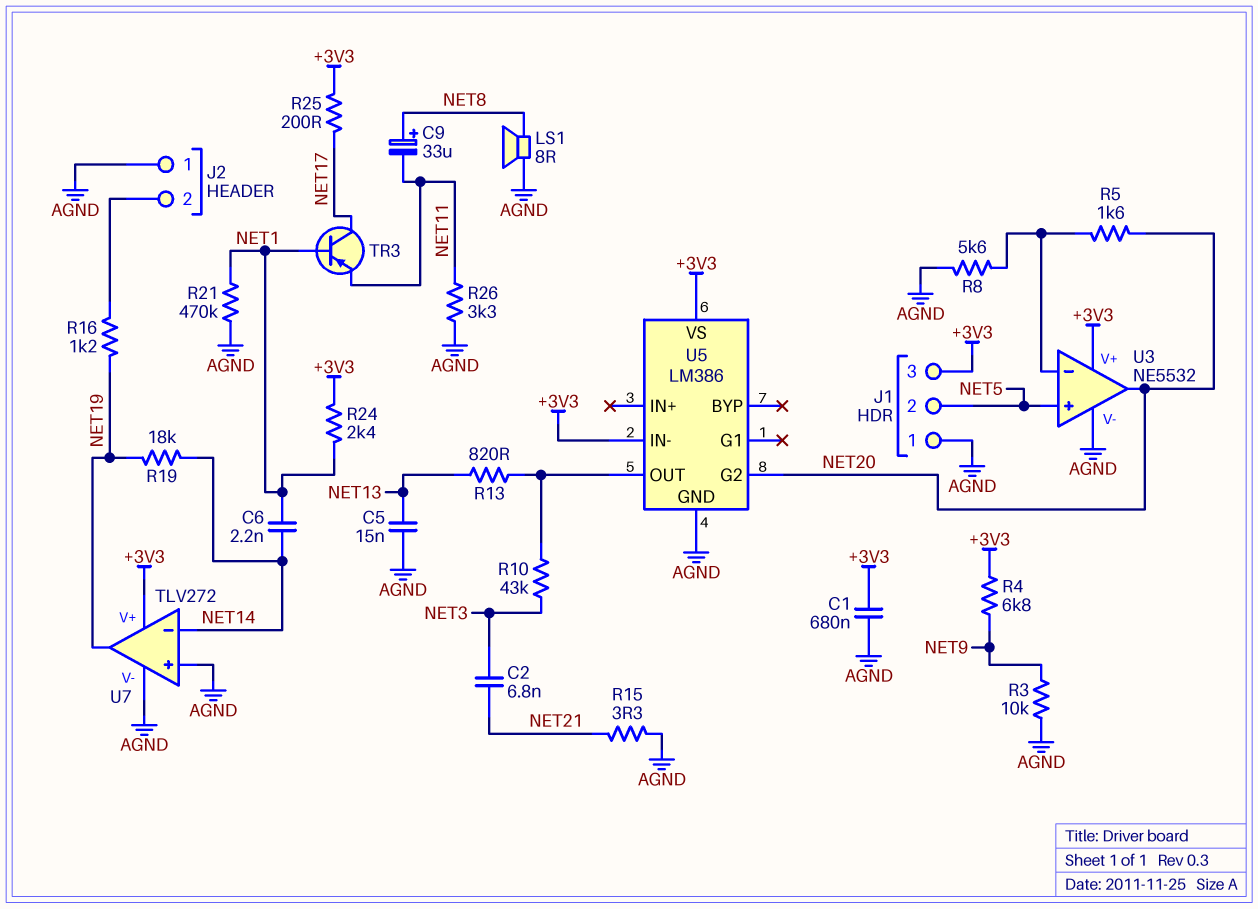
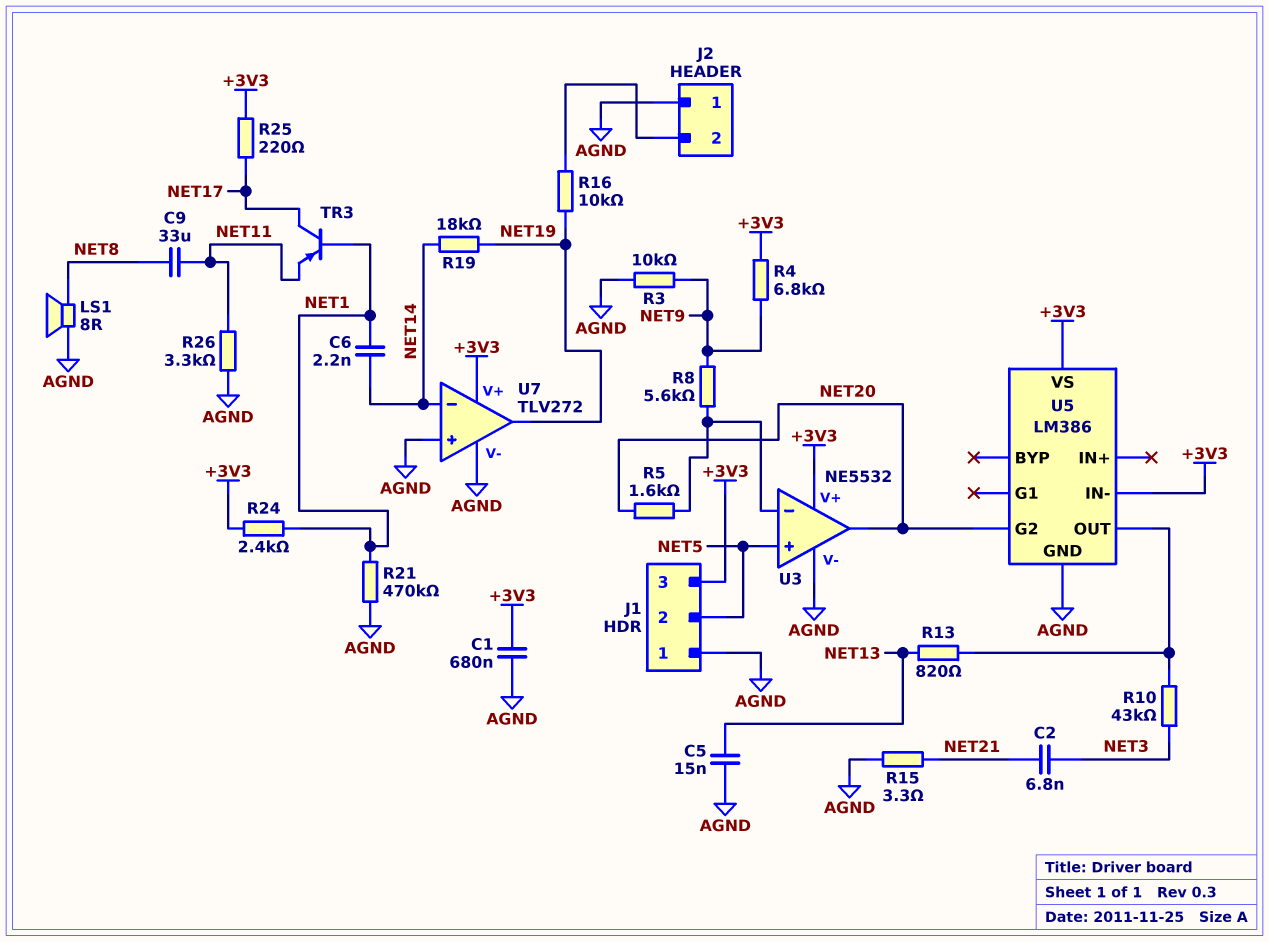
C9: 33uF (plus NET8, minus NET11) -> 33uF (NET8, NET11)
R8: 5.6k (AGND, U3/in-) -> 5.6k (NET9, U3/in-)
R16: 1.2k (J2/2, NET19) -> 10k (J2/2, NET19)
R25: 200 (+3V3, NET17) -> 220 (+3V3, NET17)

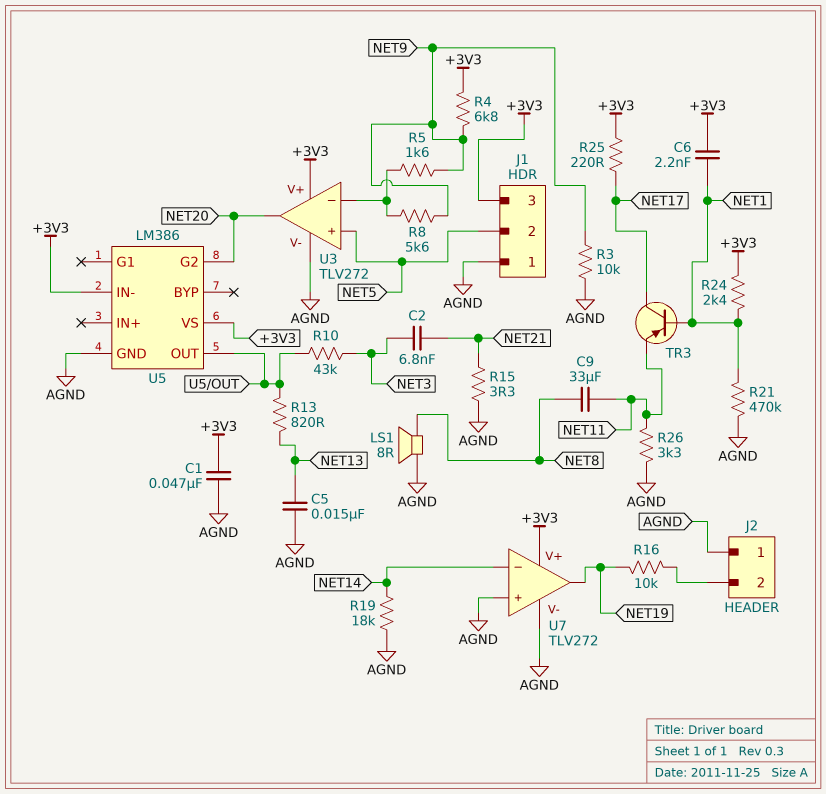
C1: 680nF (+3V3, AGND) -> 47nF (+3V3, AGND)
C6: 2.2nF (NET1, NET14) -> 2.2nF (+3V3, NET1)
R5: 1.6k (NET20, U3/in-) -> 1.6k (NET9, U3/in-)
R19: 18k (NET14, NET19) -> 18k (AGND, NET14)
U3: NE5532 -> TLV272

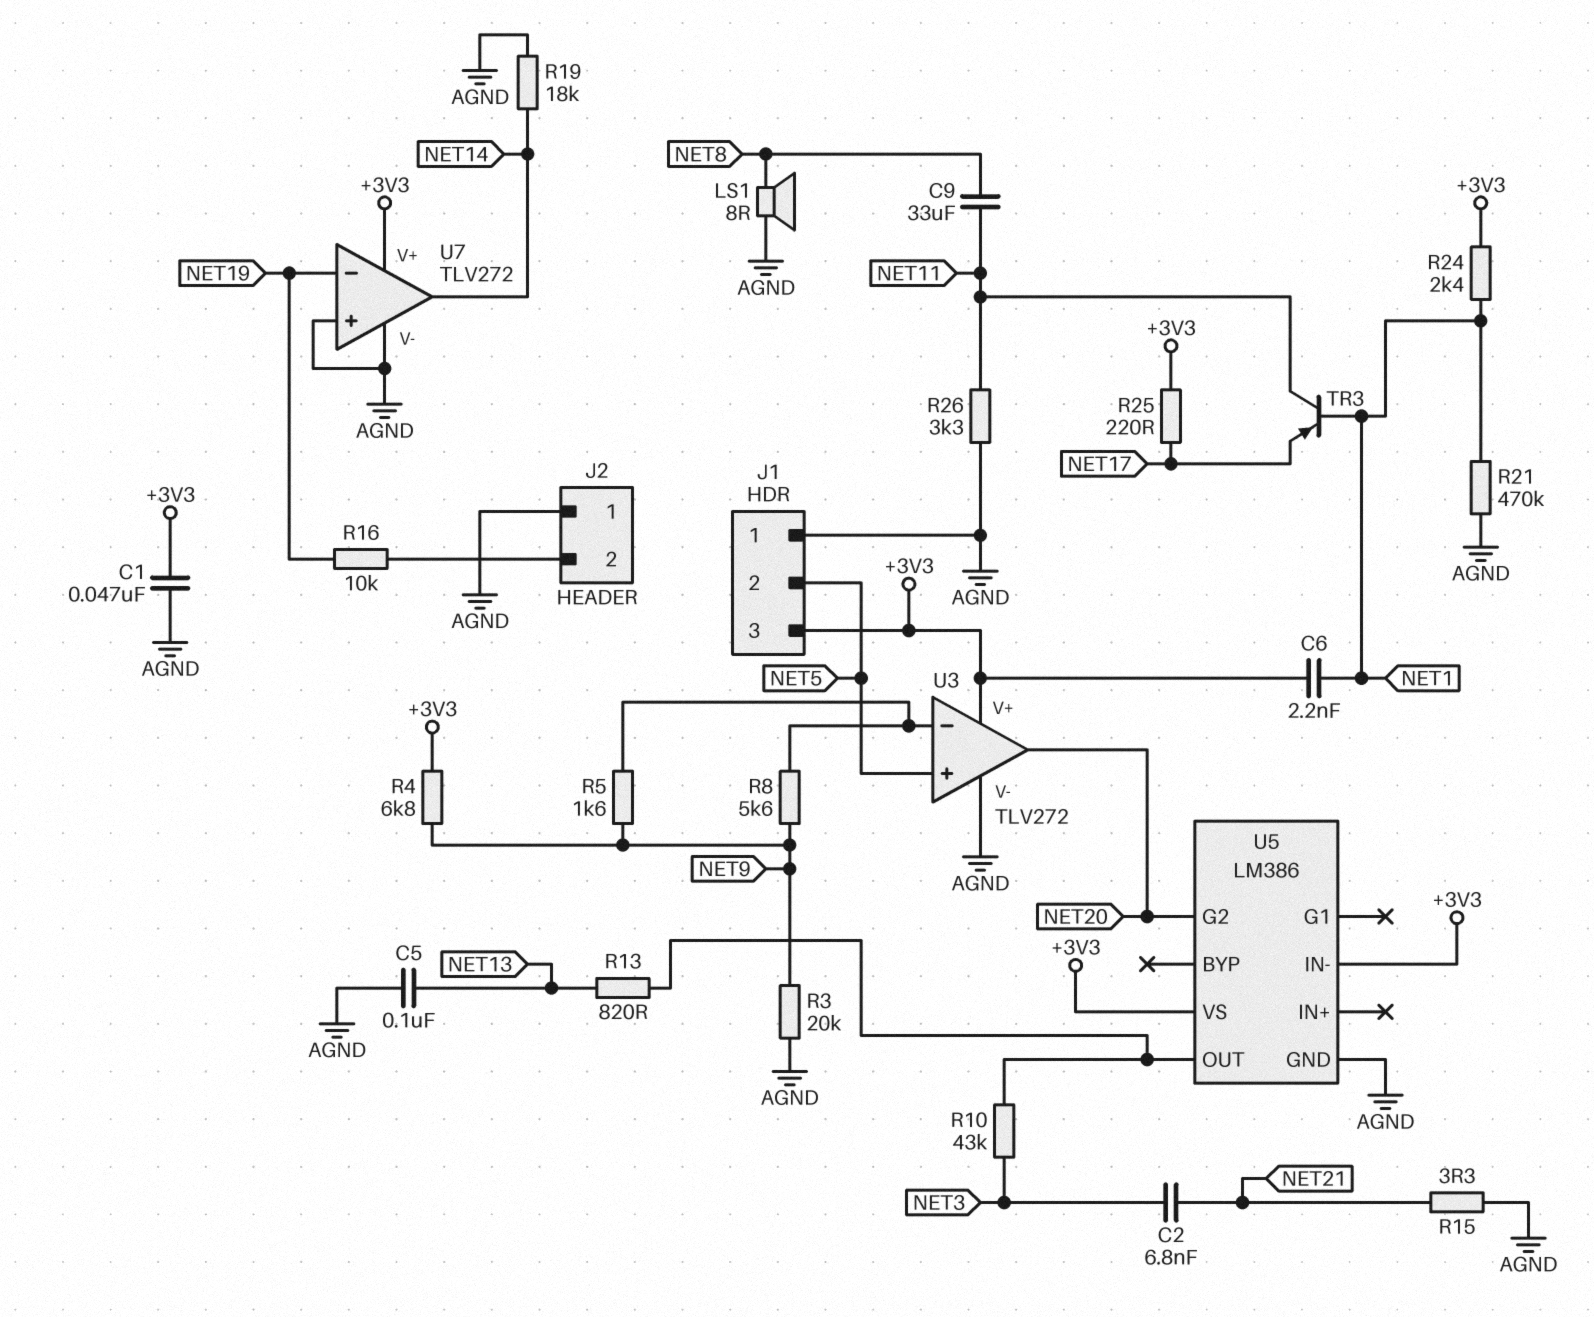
C5: 15nF (AGND, NET13) -> 100nF (AGND, NET13)
R3: 10k (AGND, NET9) -> 20k (AGND, NET9)
TR3: PNP (B NET1, C NET17, E NET11) -> PNP (B NET1, C NET11, E NET17)
U7 pin in-: NET14 -> NET19
U7 pin out: NET19 -> NET14

